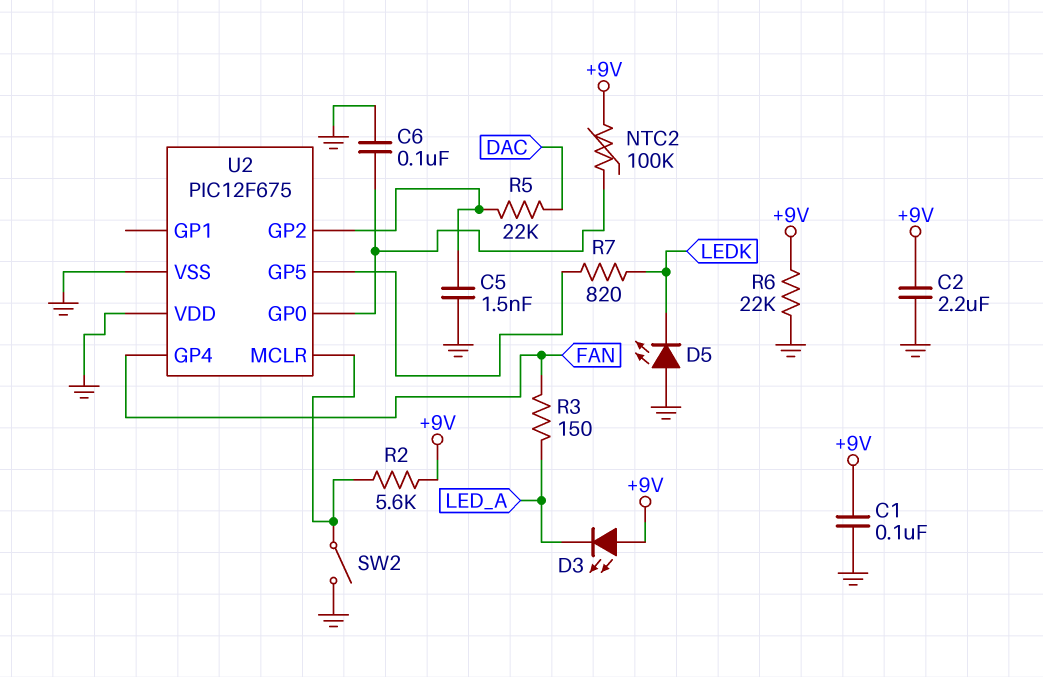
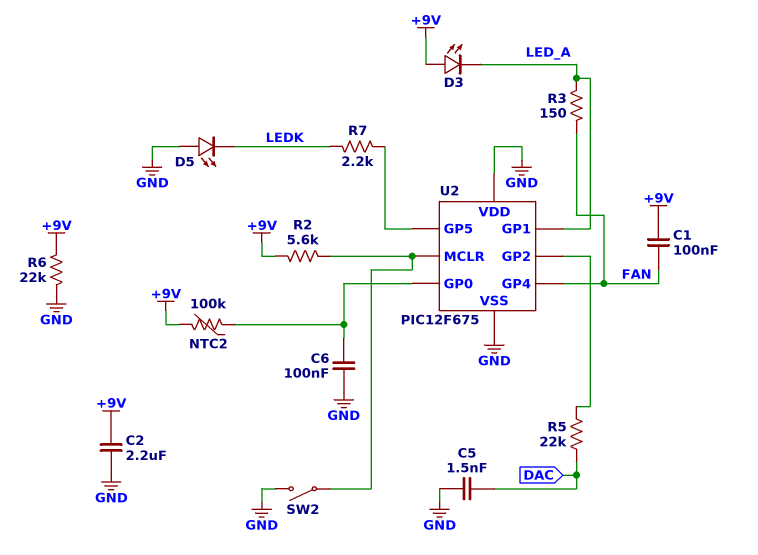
C1: 100nF (+9V, GND) -> 100nF (+9V, FAN)
C5: 1.5nF (GND, U2/GP2) -> 1.5nF (DAC, GND)
R7: 820 (LEDK, U2/GP5) -> 2.2k (LEDK, U2/GP5)
U2 pin GP1: none -> LED_A

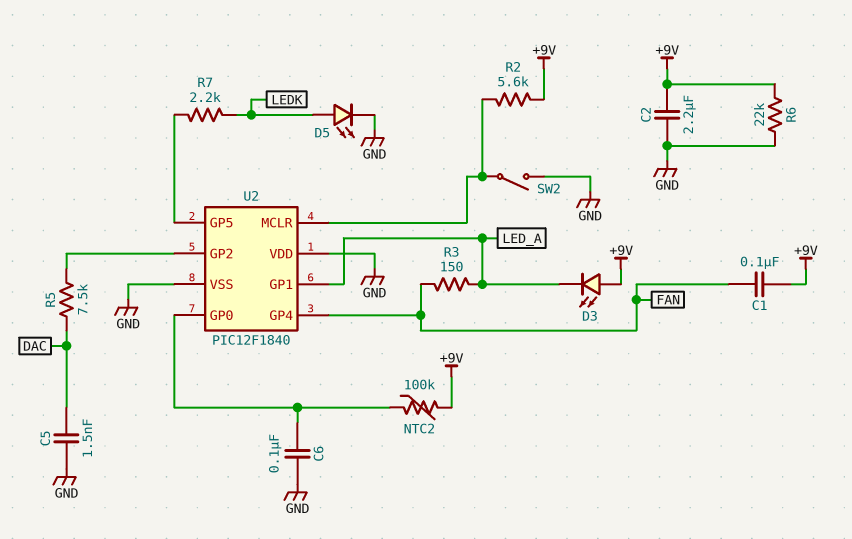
D5: LED (A GND, K LEDK) -> LED (A LEDK, K GND)
R5: 22k (DAC, U2/GP2) -> 7.5k (DAC, U2/GP2)
U2: PIC12F675 -> PIC12F1840

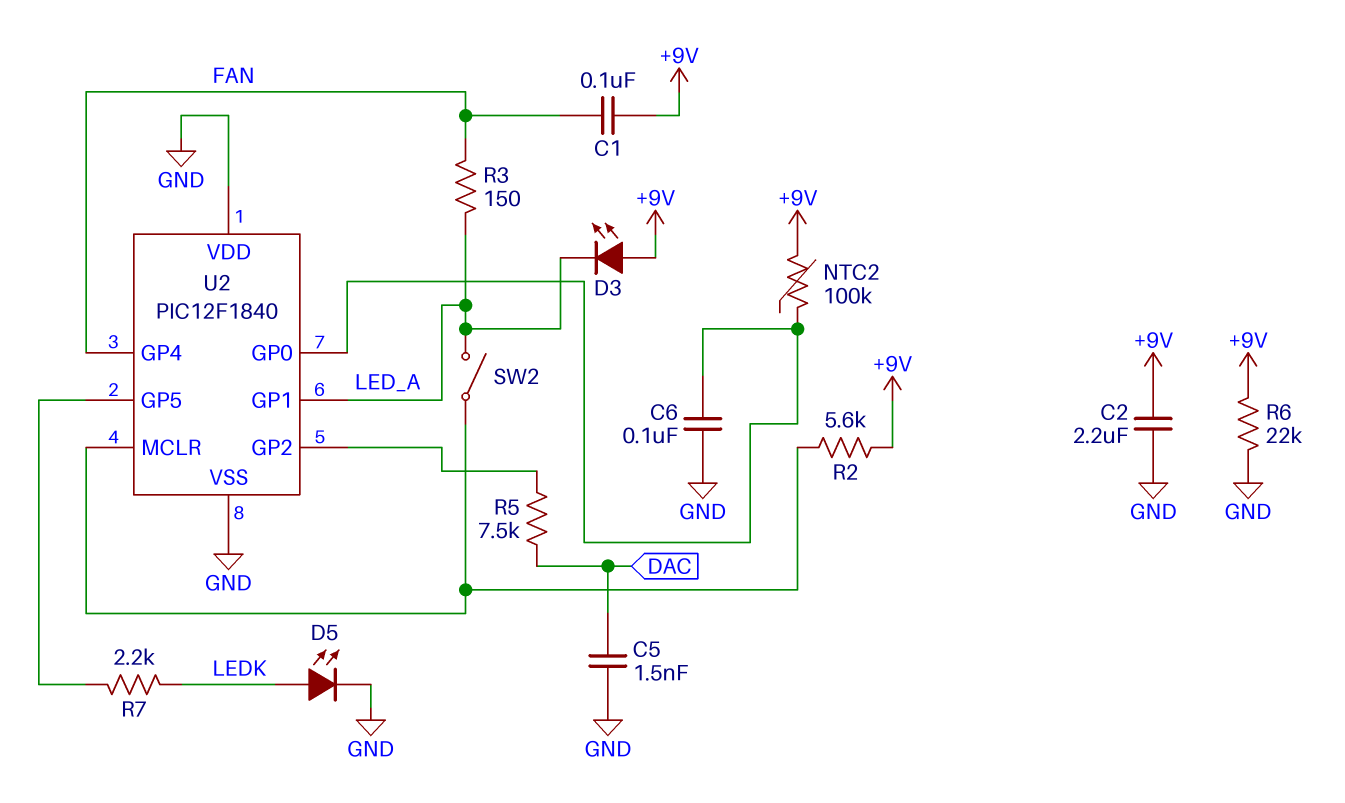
SW2: switch (GND, U2/MCLR) -> switch (LED_A, U2/MCLR)

